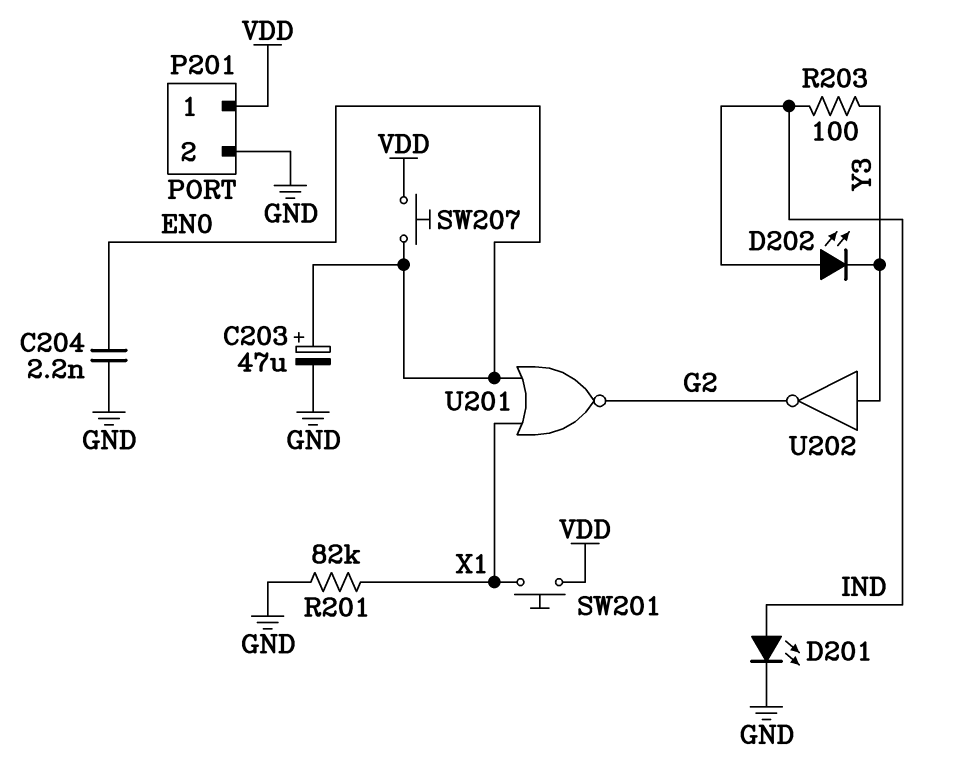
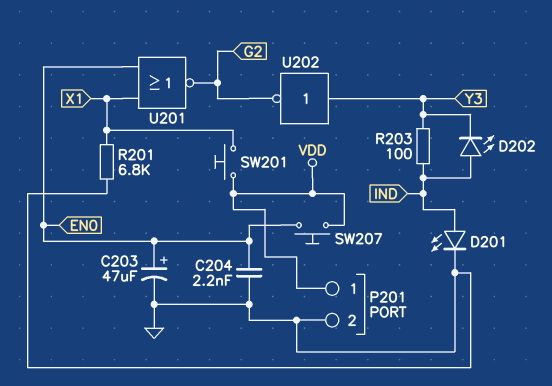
R201: 82k (GND, X1) -> 6.8k (GND, X1)

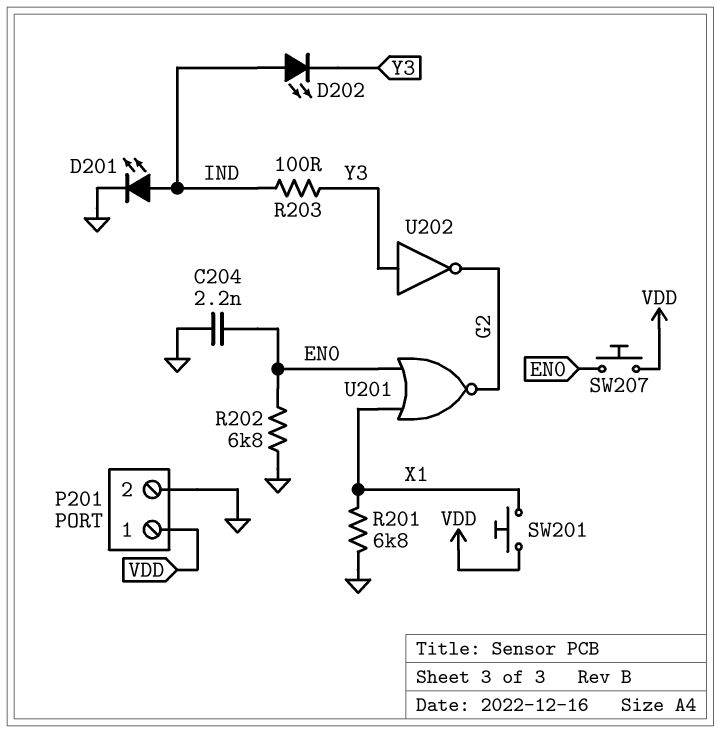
C203: 47uF (plus EN0, minus GND) -> none
R202: none -> 6.8k (EN0, GND)

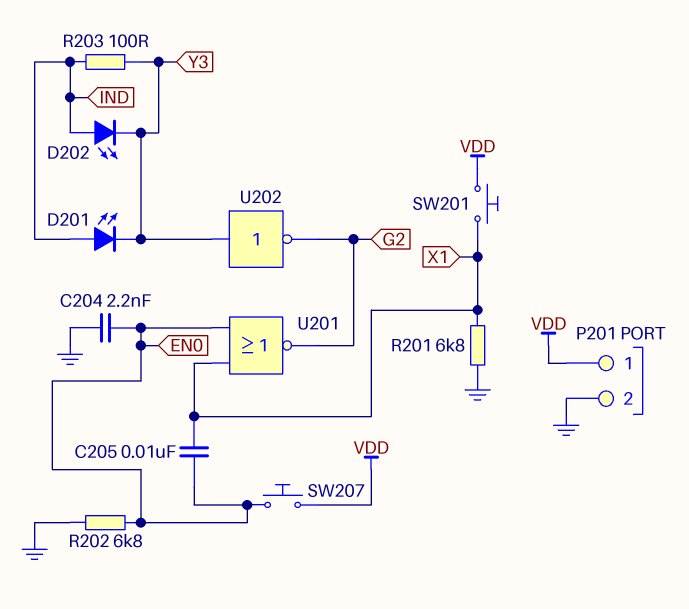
C205: none -> 10nF (EN0, X1)
D201: LED (A IND, K GND) -> LED (A IND, K Y3)

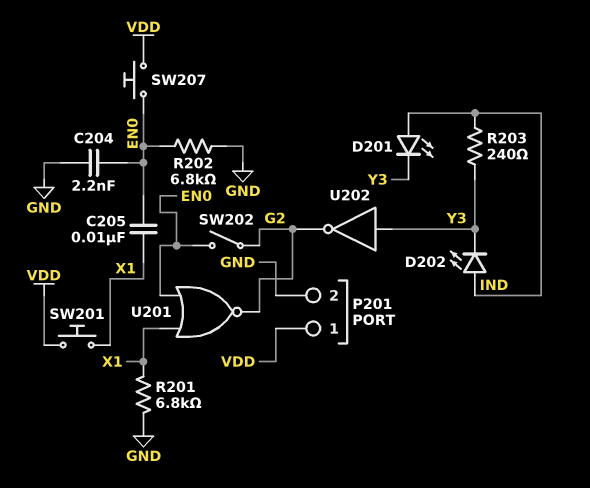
R203: 100 (IND, Y3) -> 240 (IND, Y3)
SW202: none -> switch (EN0, G2)

